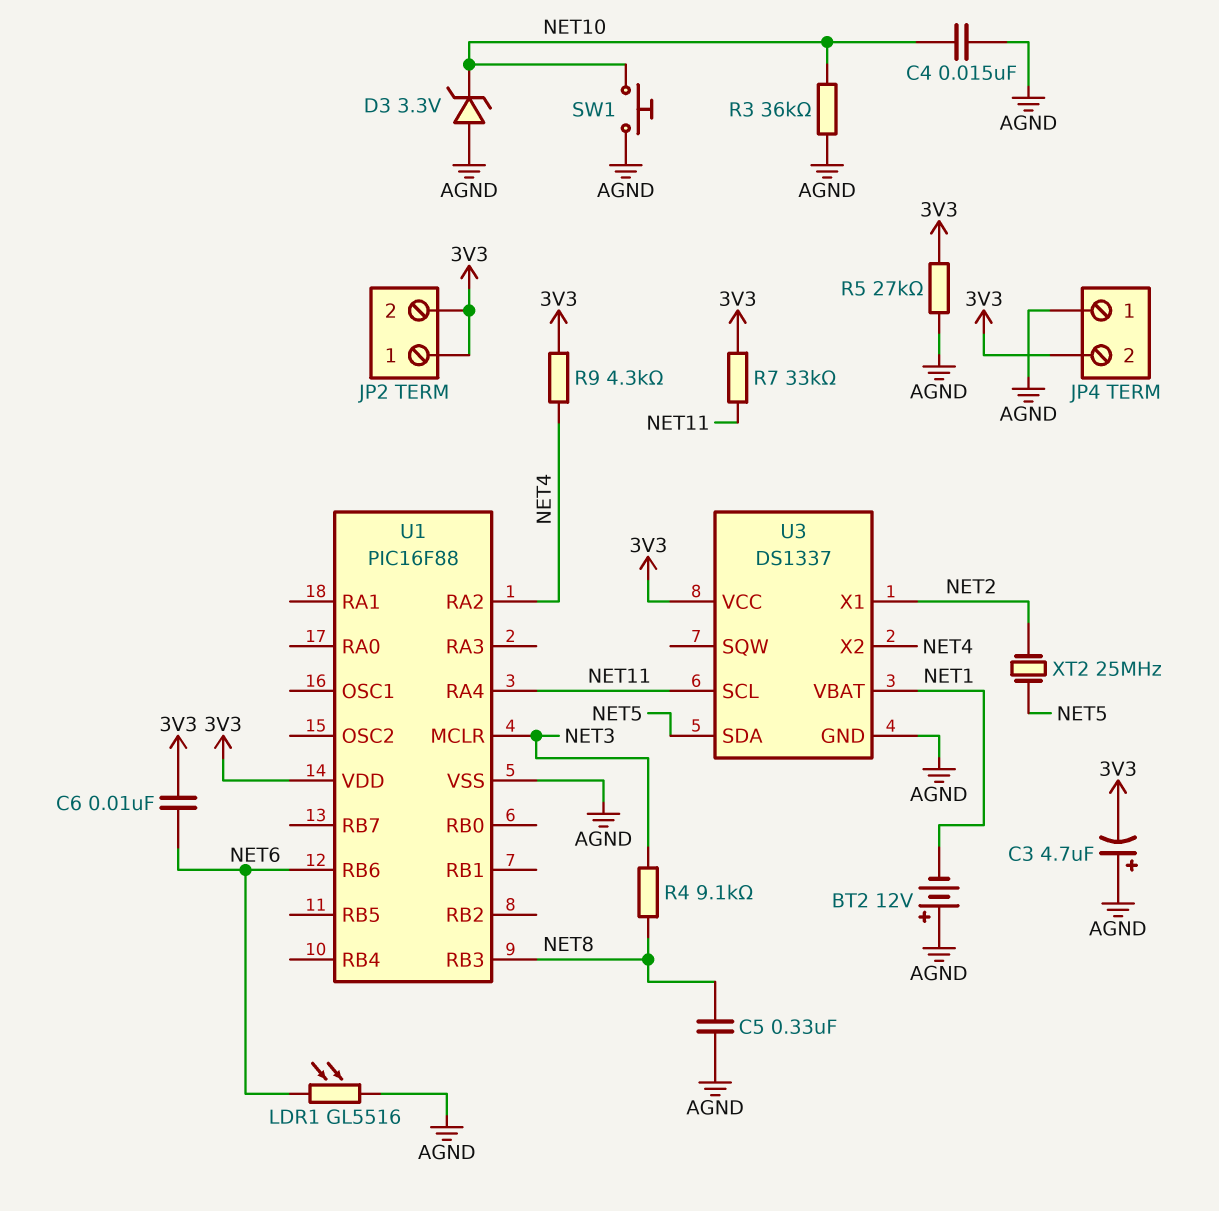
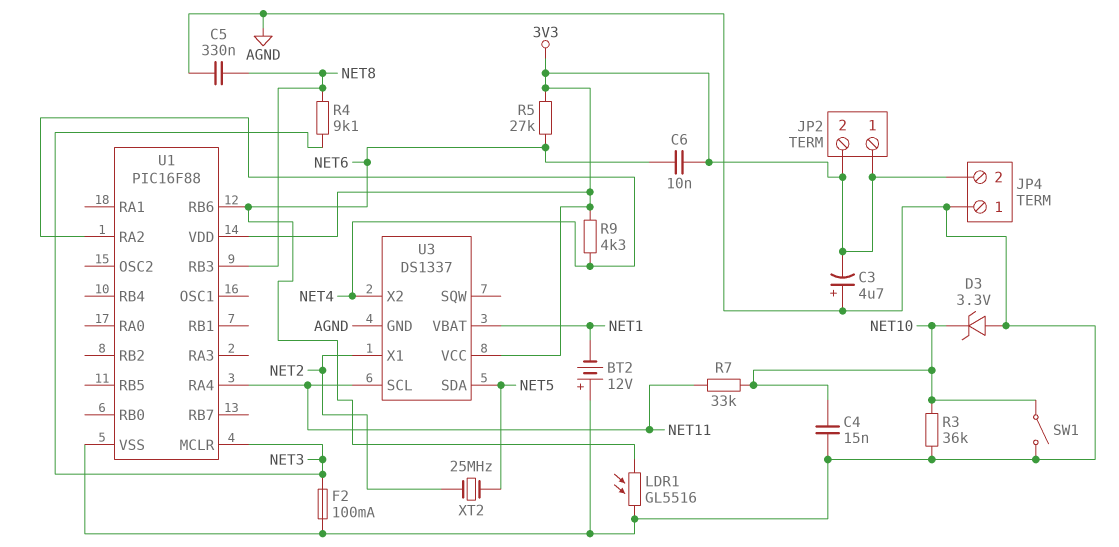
F2: none -> 100mA (AGND, NET3)
R5: 27k (3V3, AGND) -> 27k (3V3, NET6)
R7: 33k (3V3, NET11) -> 33k (NET10, NET11)
SW1: button (AGND, NET10) -> switch (AGND, NET10)

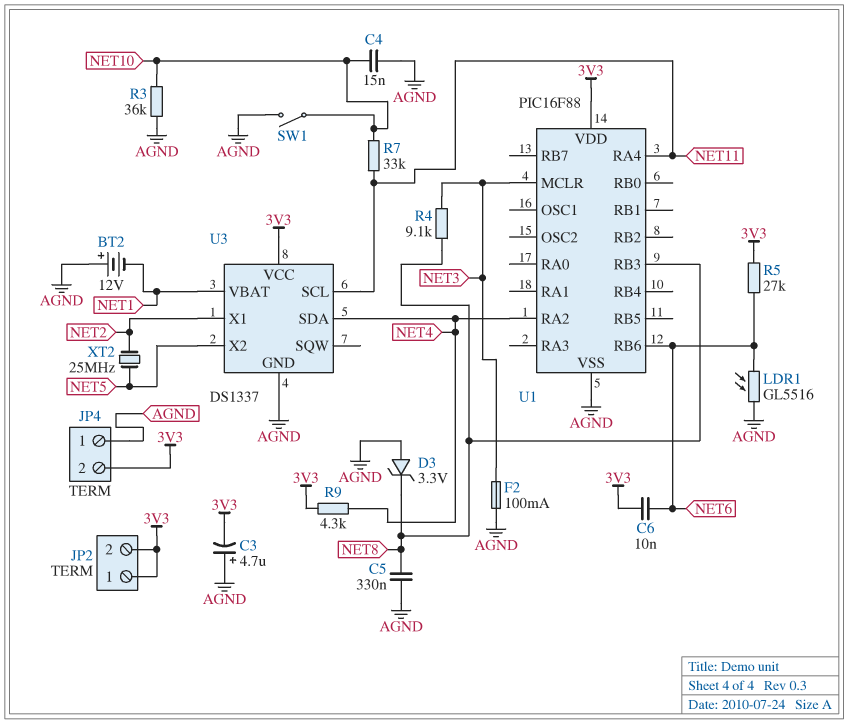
D3: zener 3.3V (A AGND, K NET10) -> zener 3.3V (A AGND, K NET8)
U3 pin SDA: NET5 -> NET4
U3 pin X2: NET4 -> NET5

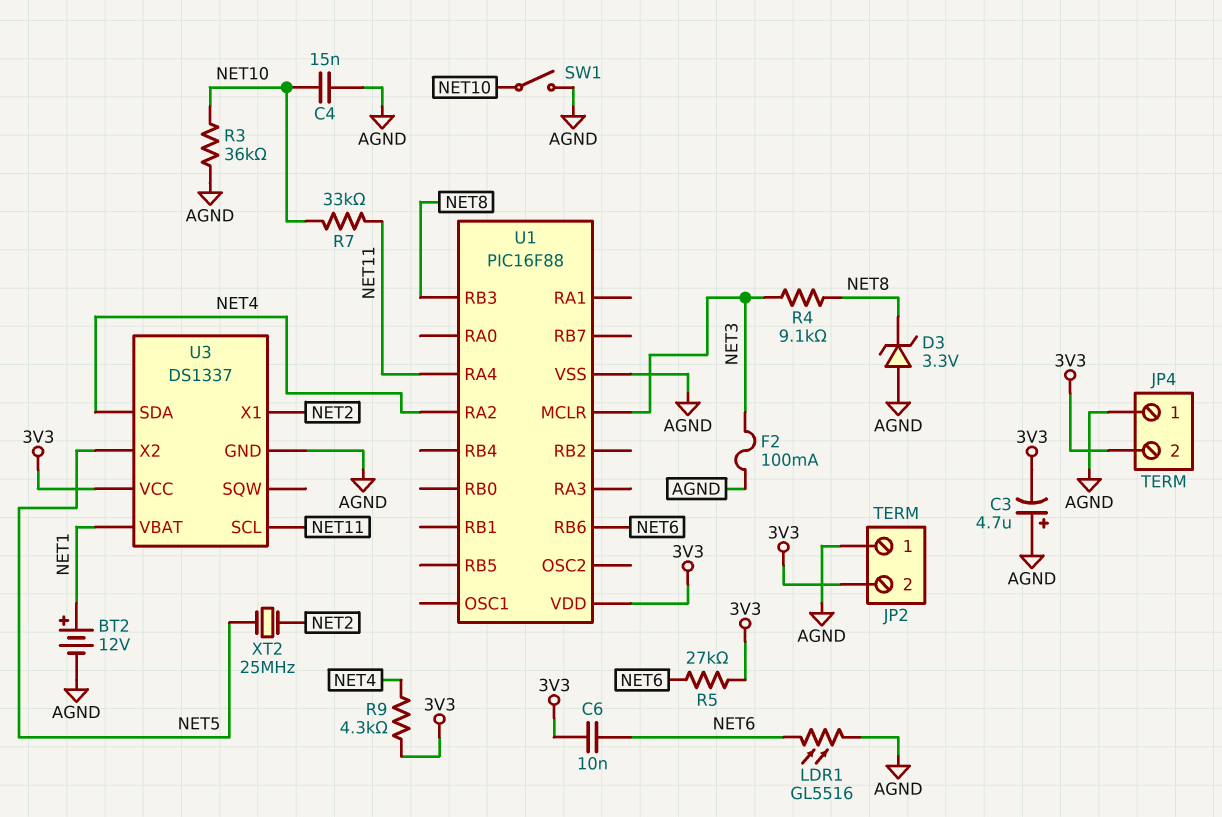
BT2: 12V (plus AGND, minus NET1) -> 12V (plus NET1, minus AGND)
C5: 330nF (AGND, NET8) -> none
JP2 pin 1: 3V3 -> AGND

